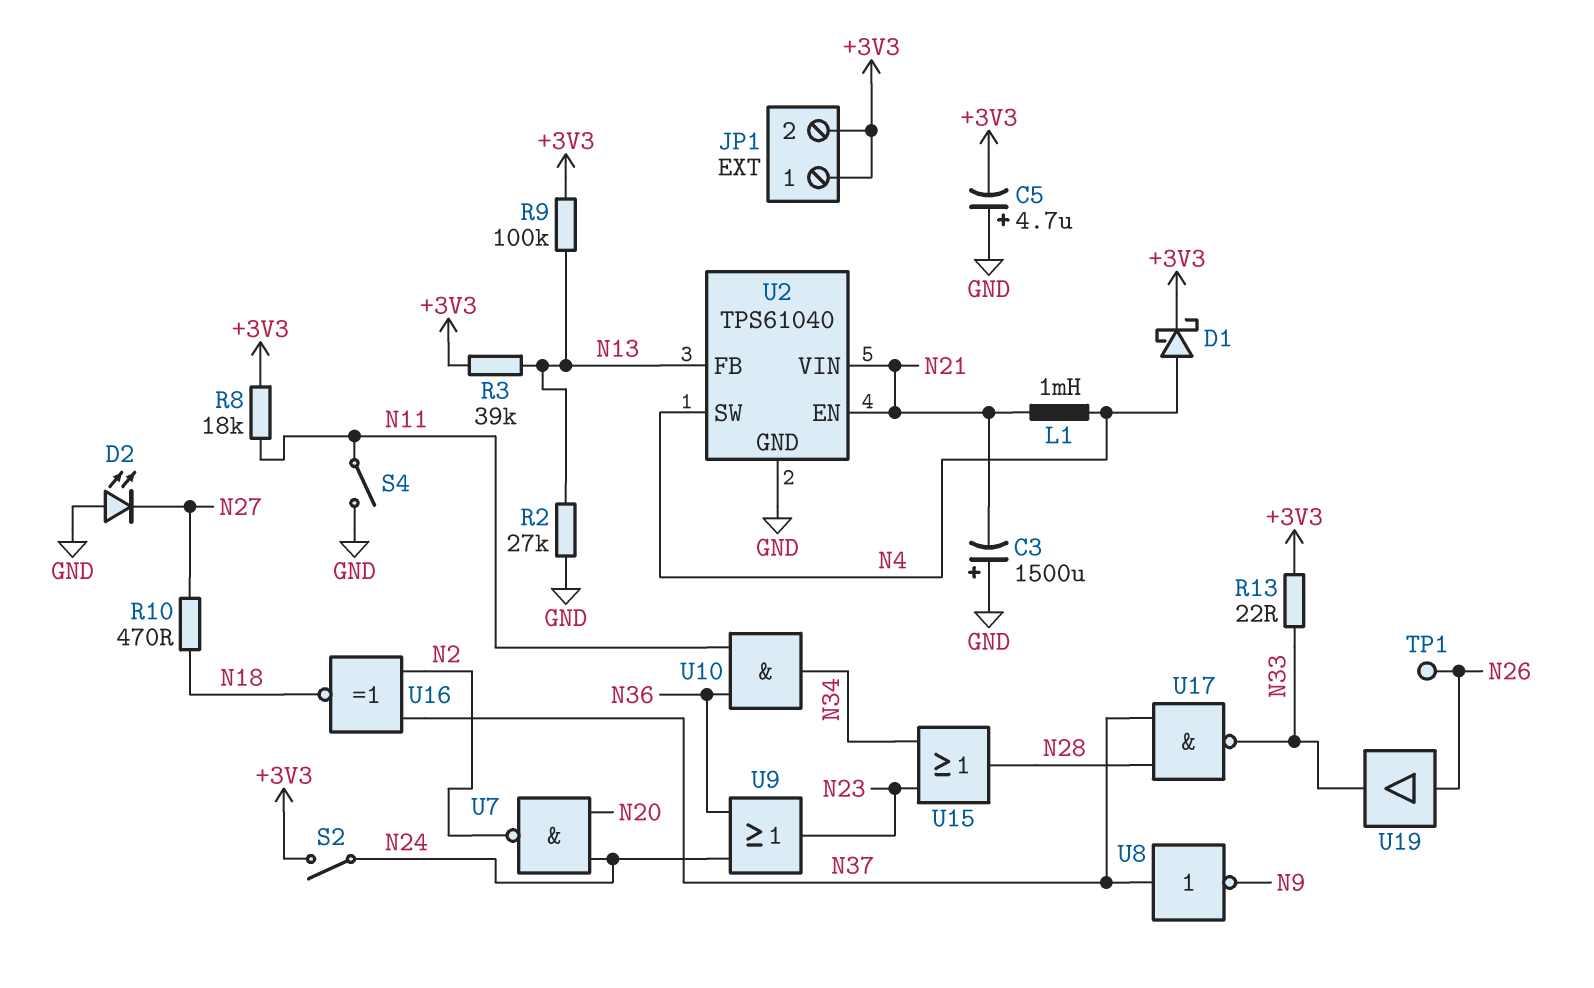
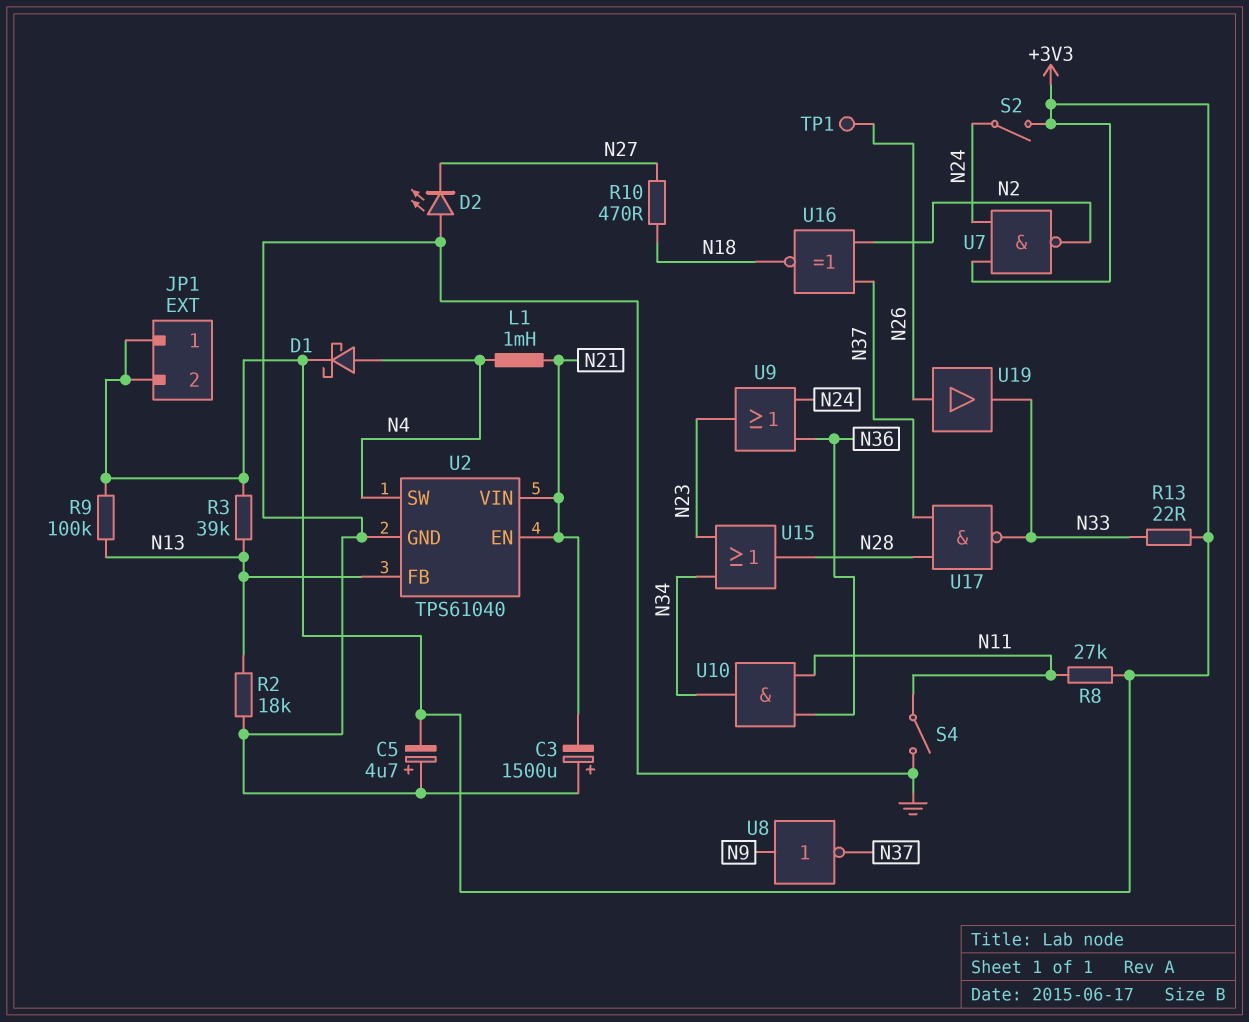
R2: 27k (GND, N13) -> 18k (GND, N13)
R8: 18k (+3V3, N11) -> 27k (+3V3, N11)
U7: NAND (in N20, in N24, out N2) -> NAND (in +3V3, in N24, out N2)
U8: NOT (in N37, out N9) -> NOT (in N9, out N37)

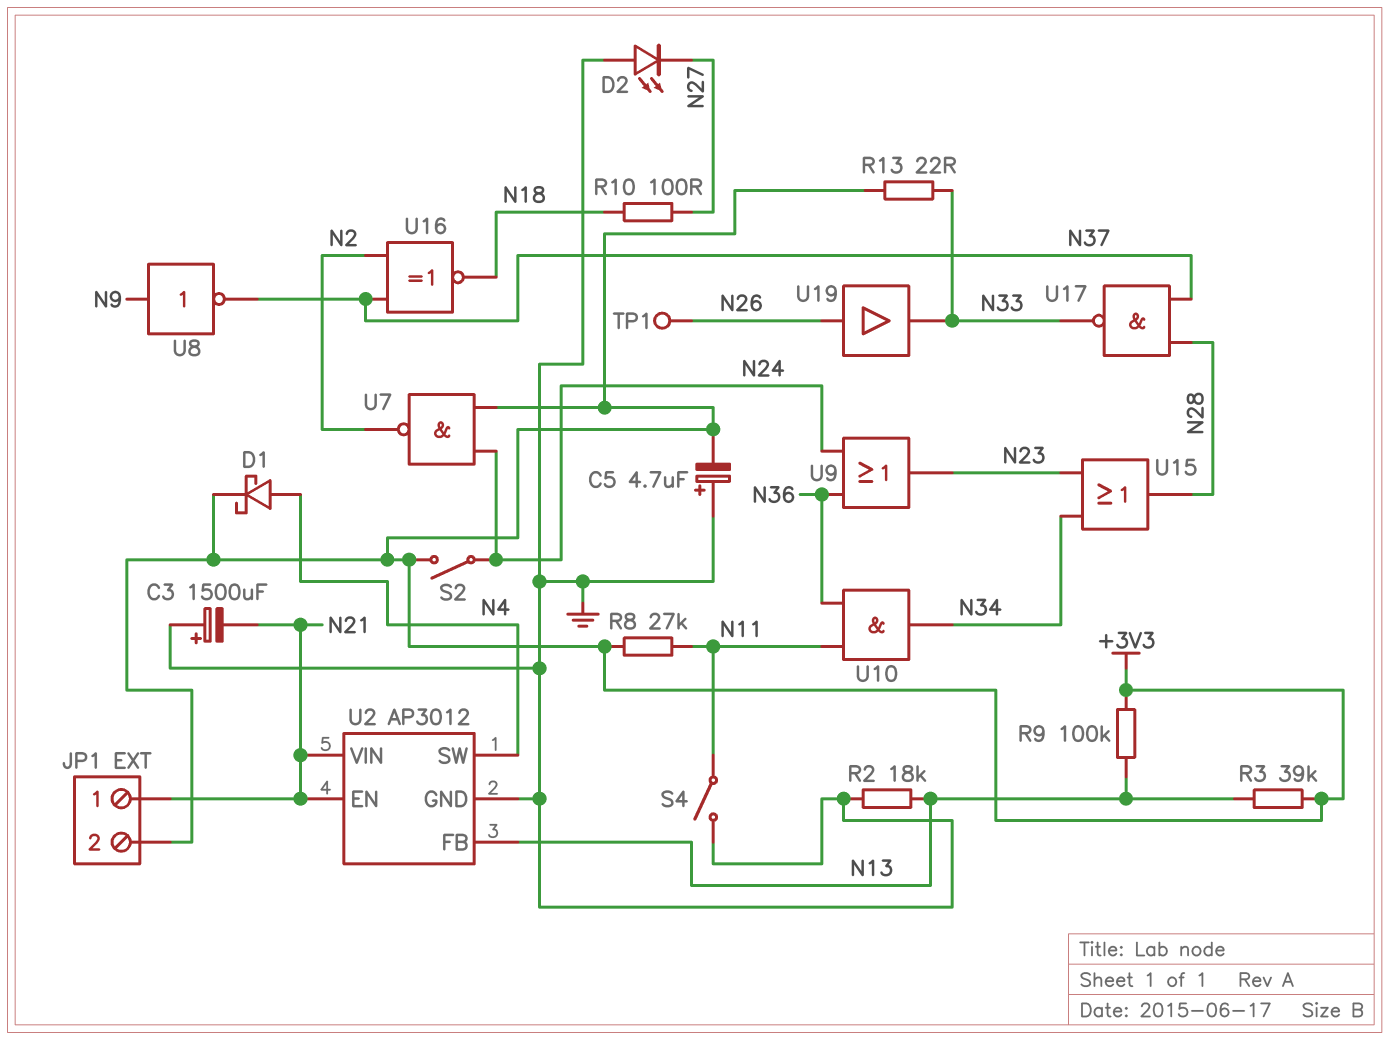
JP1 pin 1: +3V3 -> N21
L1: 1mH (N4, N21) -> none
R10: 470 (N18, N27) -> 100 (N18, N27)
U2: TPS61040 -> AP3012

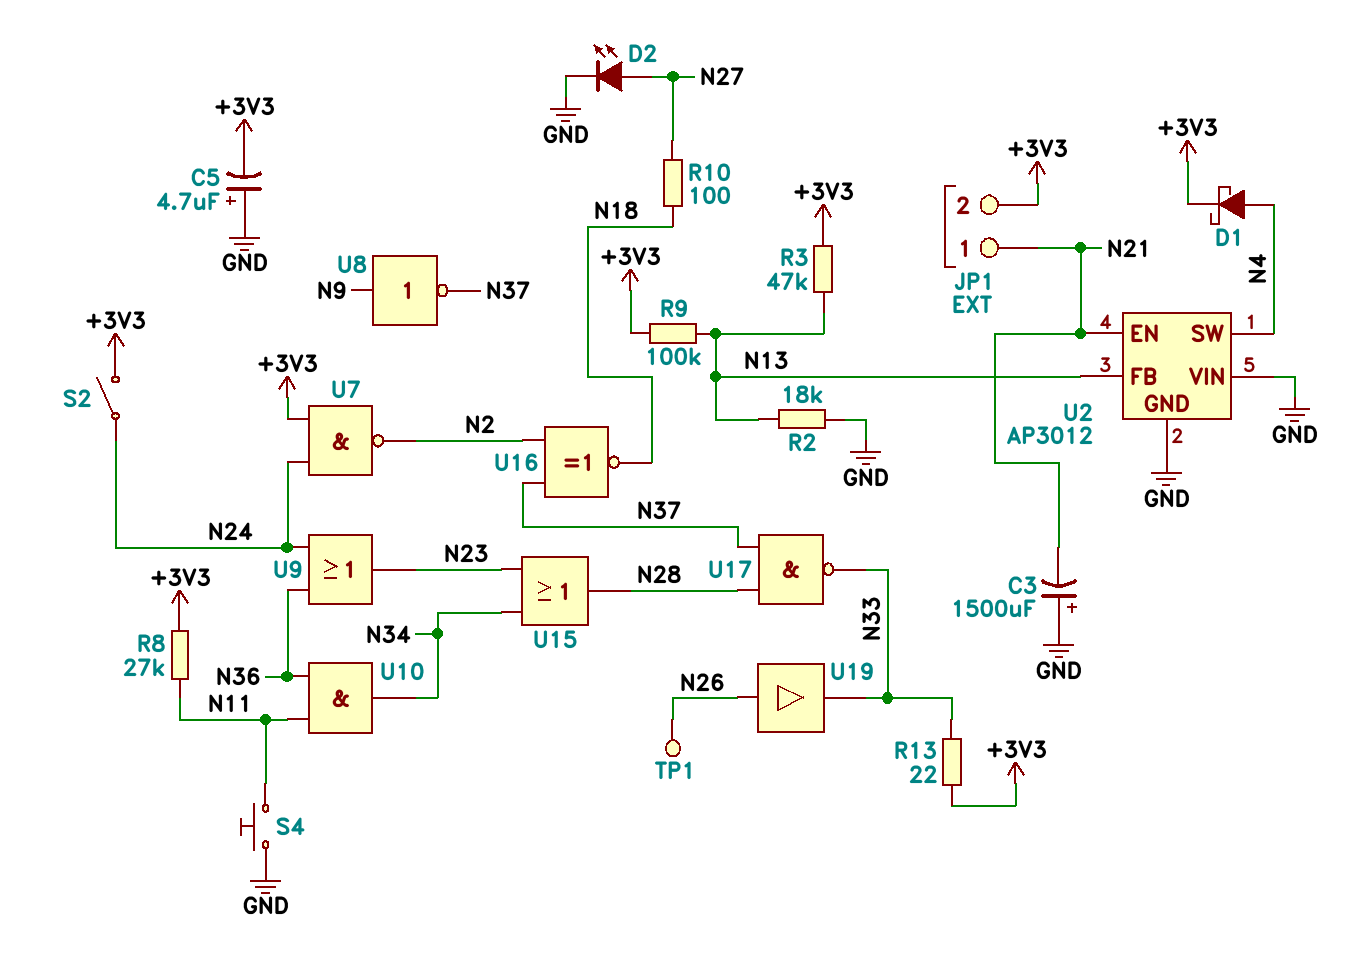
D2: LED (A GND, K N27) -> LED (A N27, K GND)
R3: 39k (+3V3, N13) -> 47k (+3V3, N13)
S4: switch (GND, N11) -> button (GND, N11)
U2 pin VIN: N21 -> GND

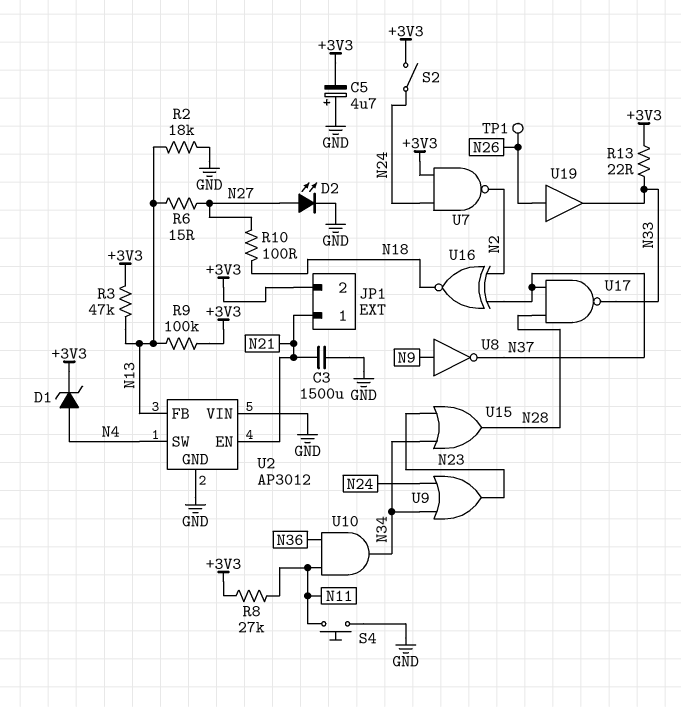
C3: 1500uF (plus GND, minus N21) -> 1500uF (GND, N21)
D1: schottky (A N4, K +3V3) -> zener (A N4, K +3V3)
R6: none -> 15 (N13, N27)
U9: OR (in N24, in N36, out N23) -> OR (in N24, in N34, out N23)

